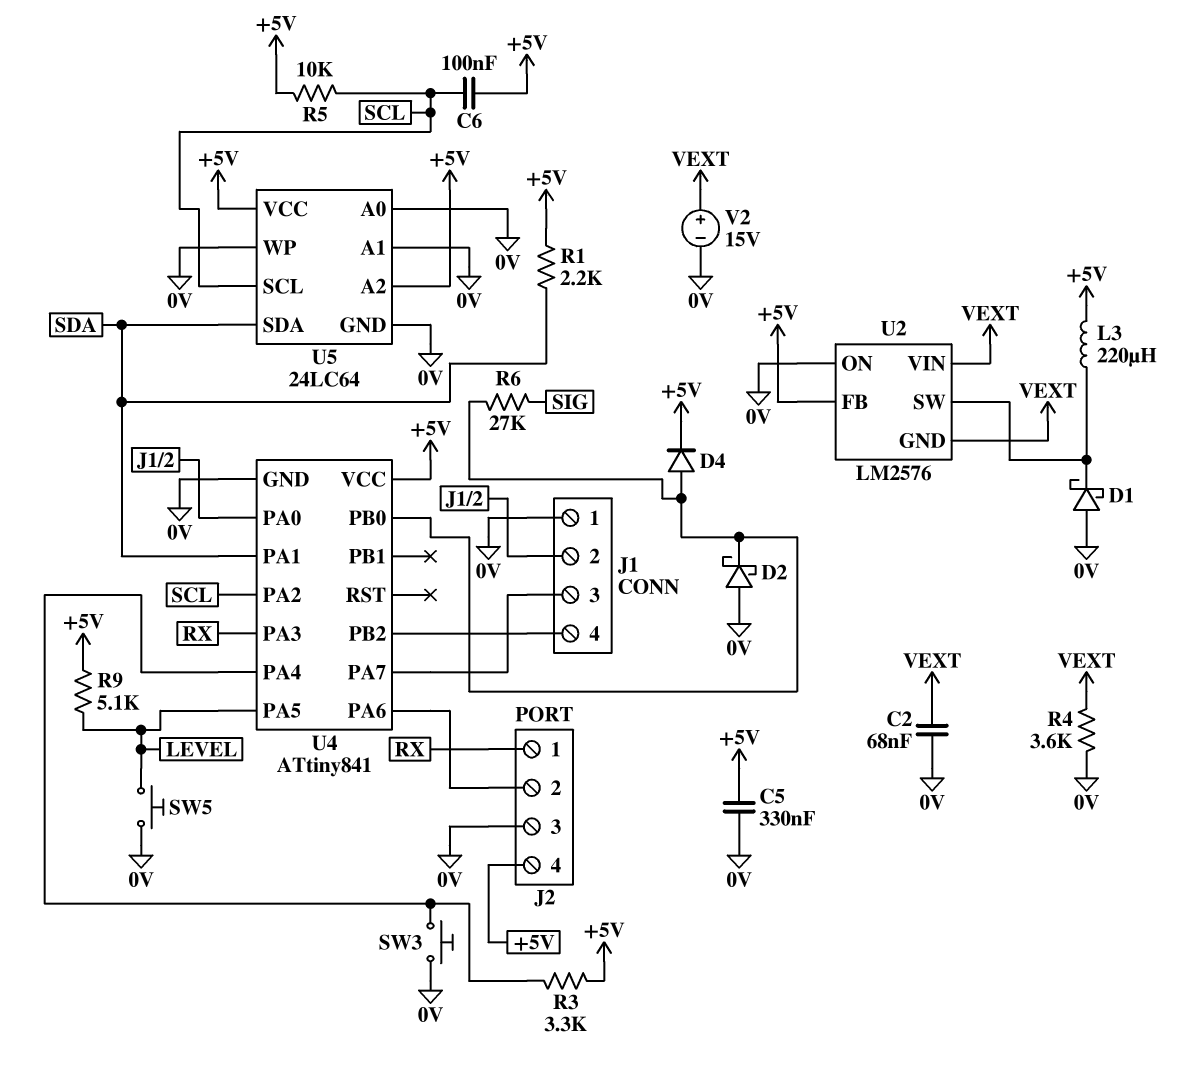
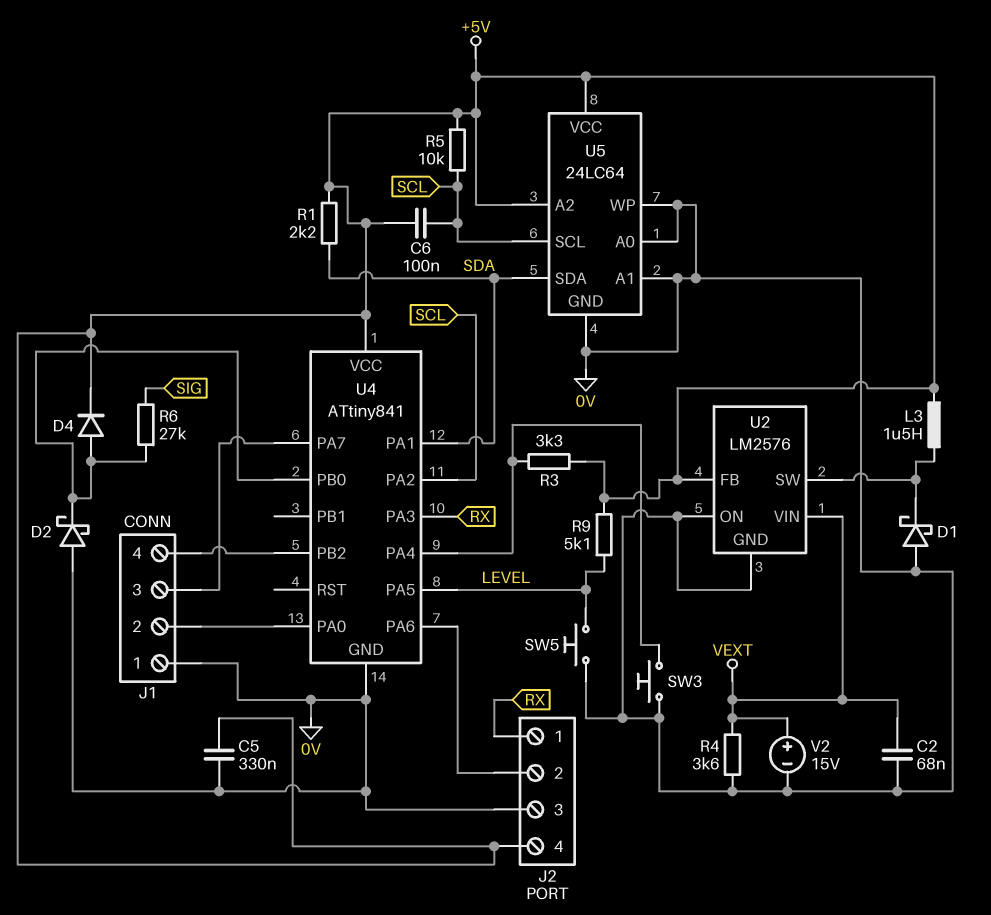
L3: 220uH (+5V, U2/SW) -> 1.5uH (+5V, U2/SW)
U2 pin GND: VEXT -> 0V

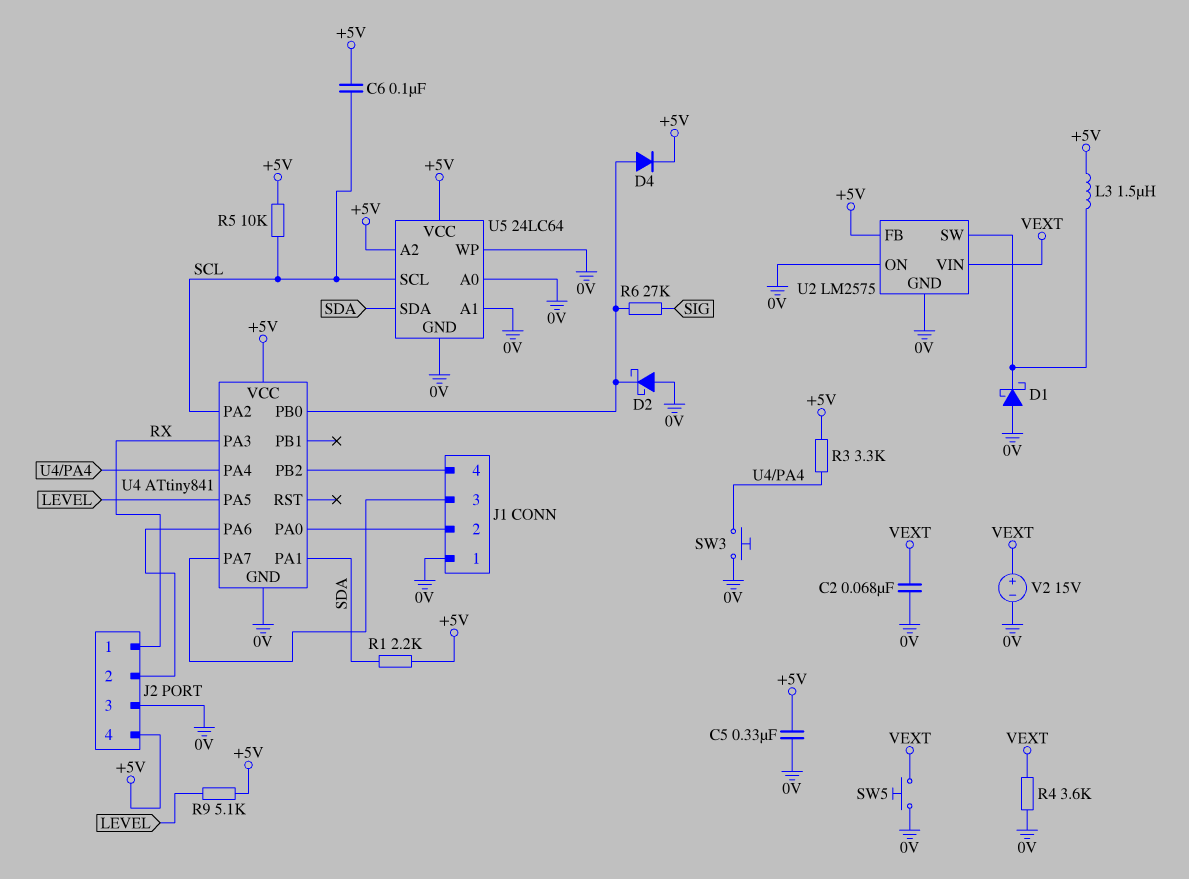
SW5: button (0V, LEVEL) -> button (0V, VEXT)
U2: LM2576 -> LM2575

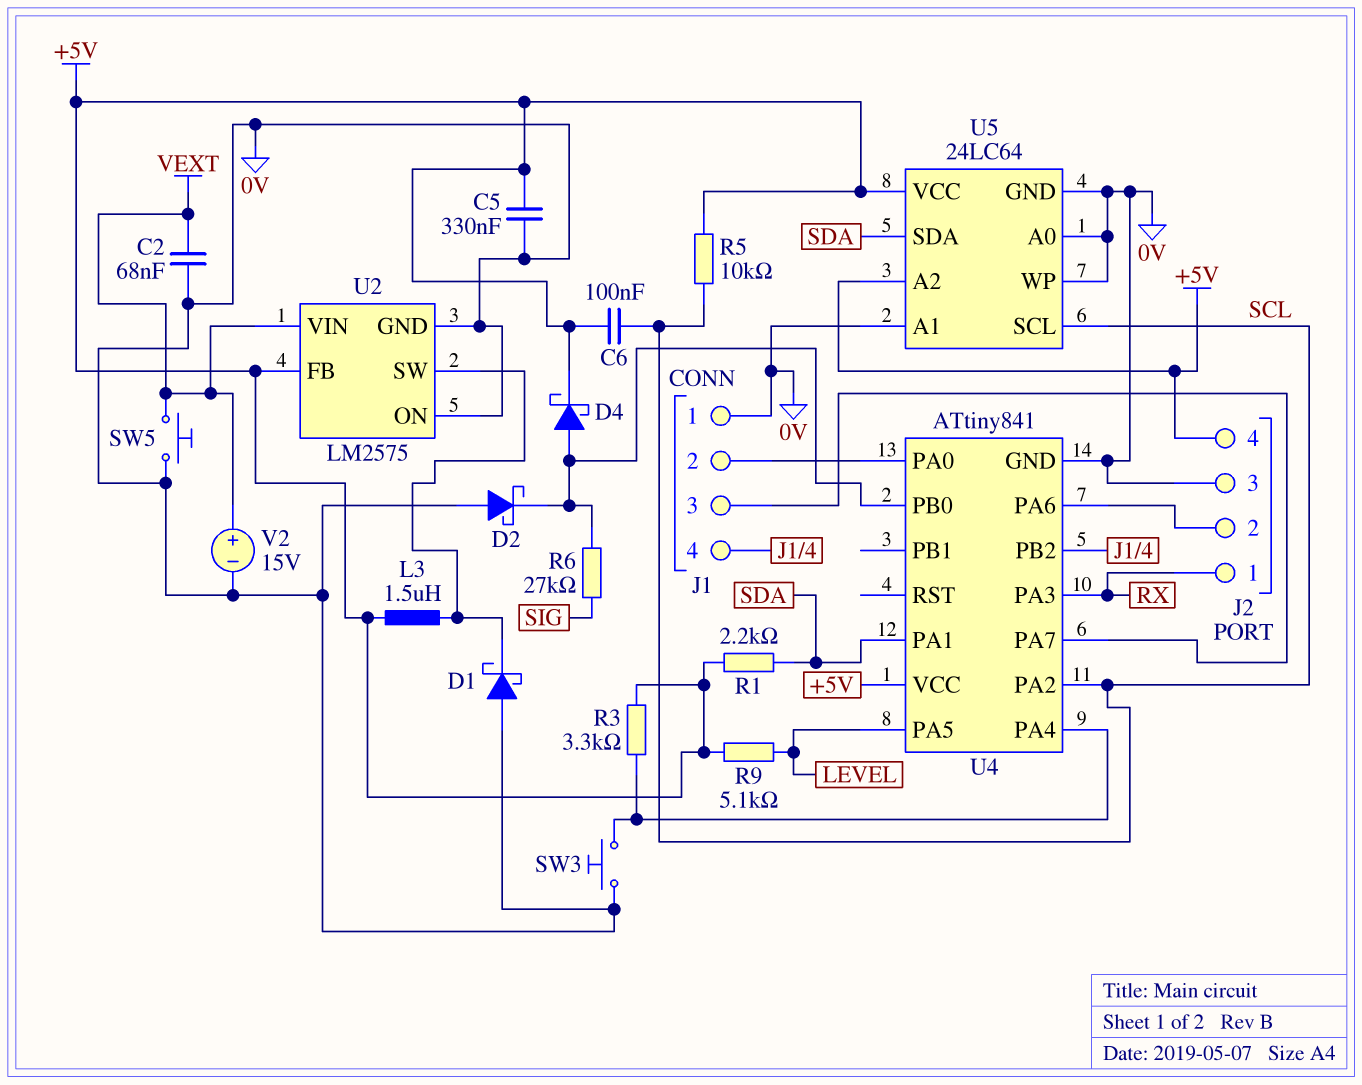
D4: diode (A U4/PB0, K +5V) -> schottky (A U4/PB0, K +5V)
R4: 3.6k (0V, VEXT) -> none

